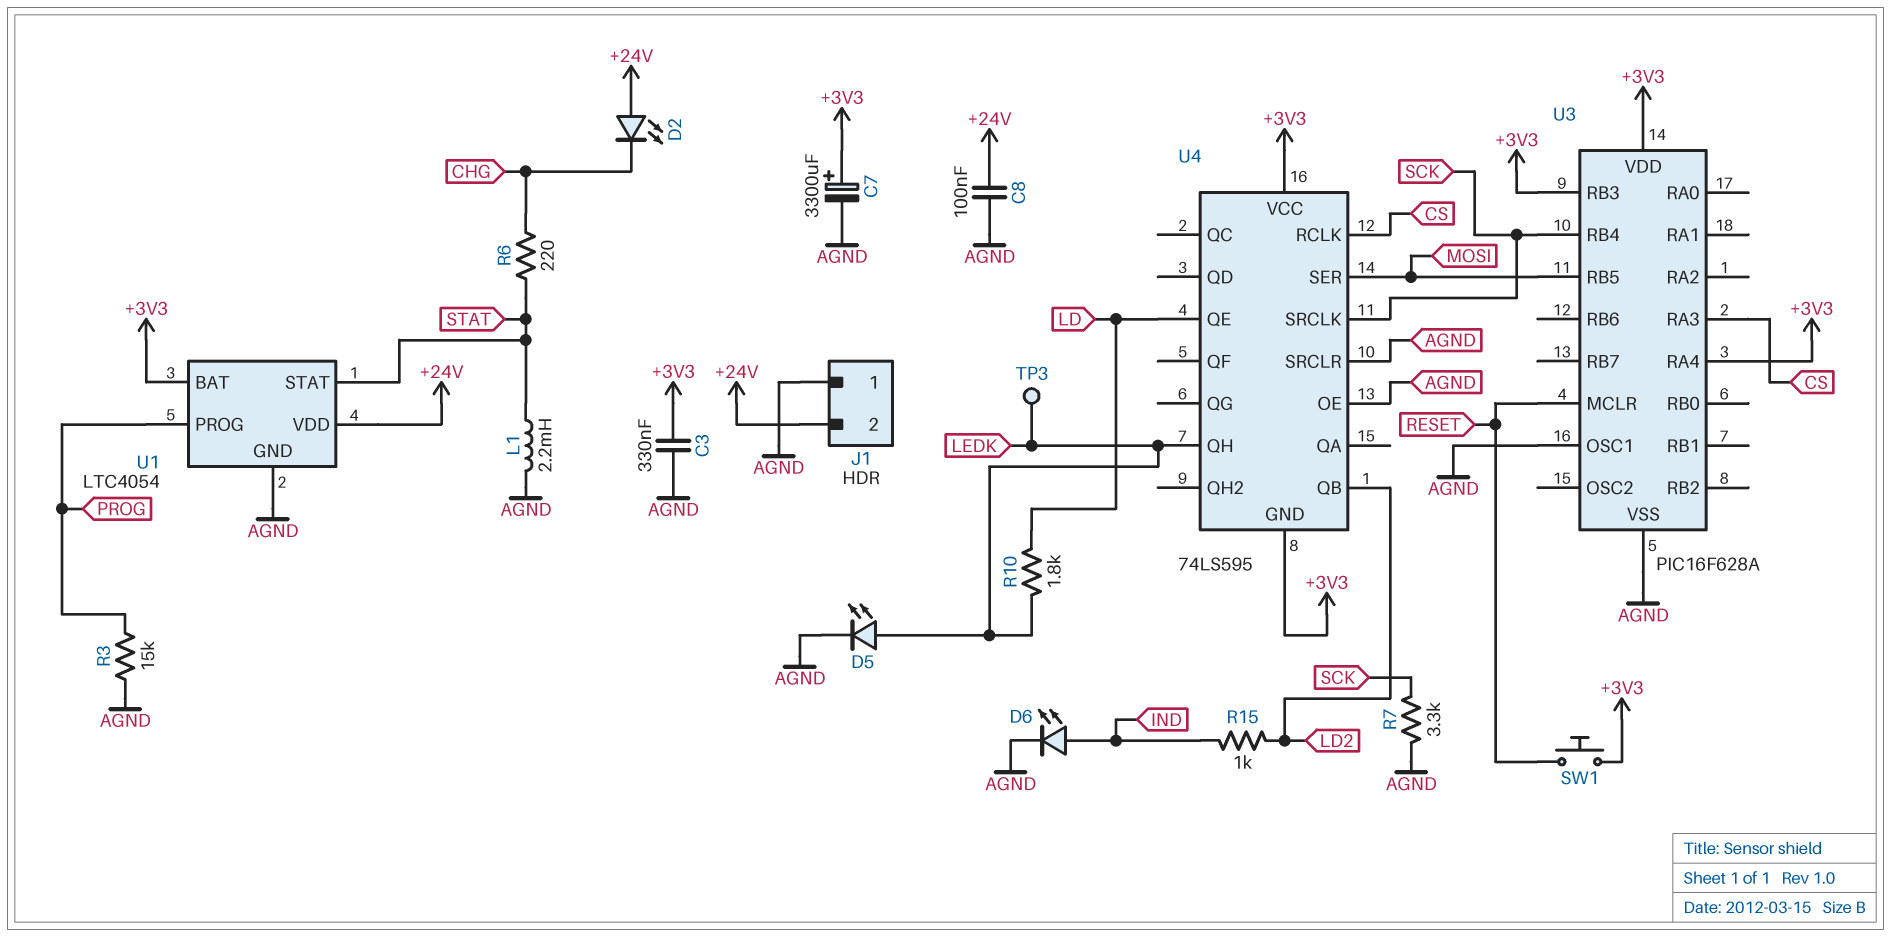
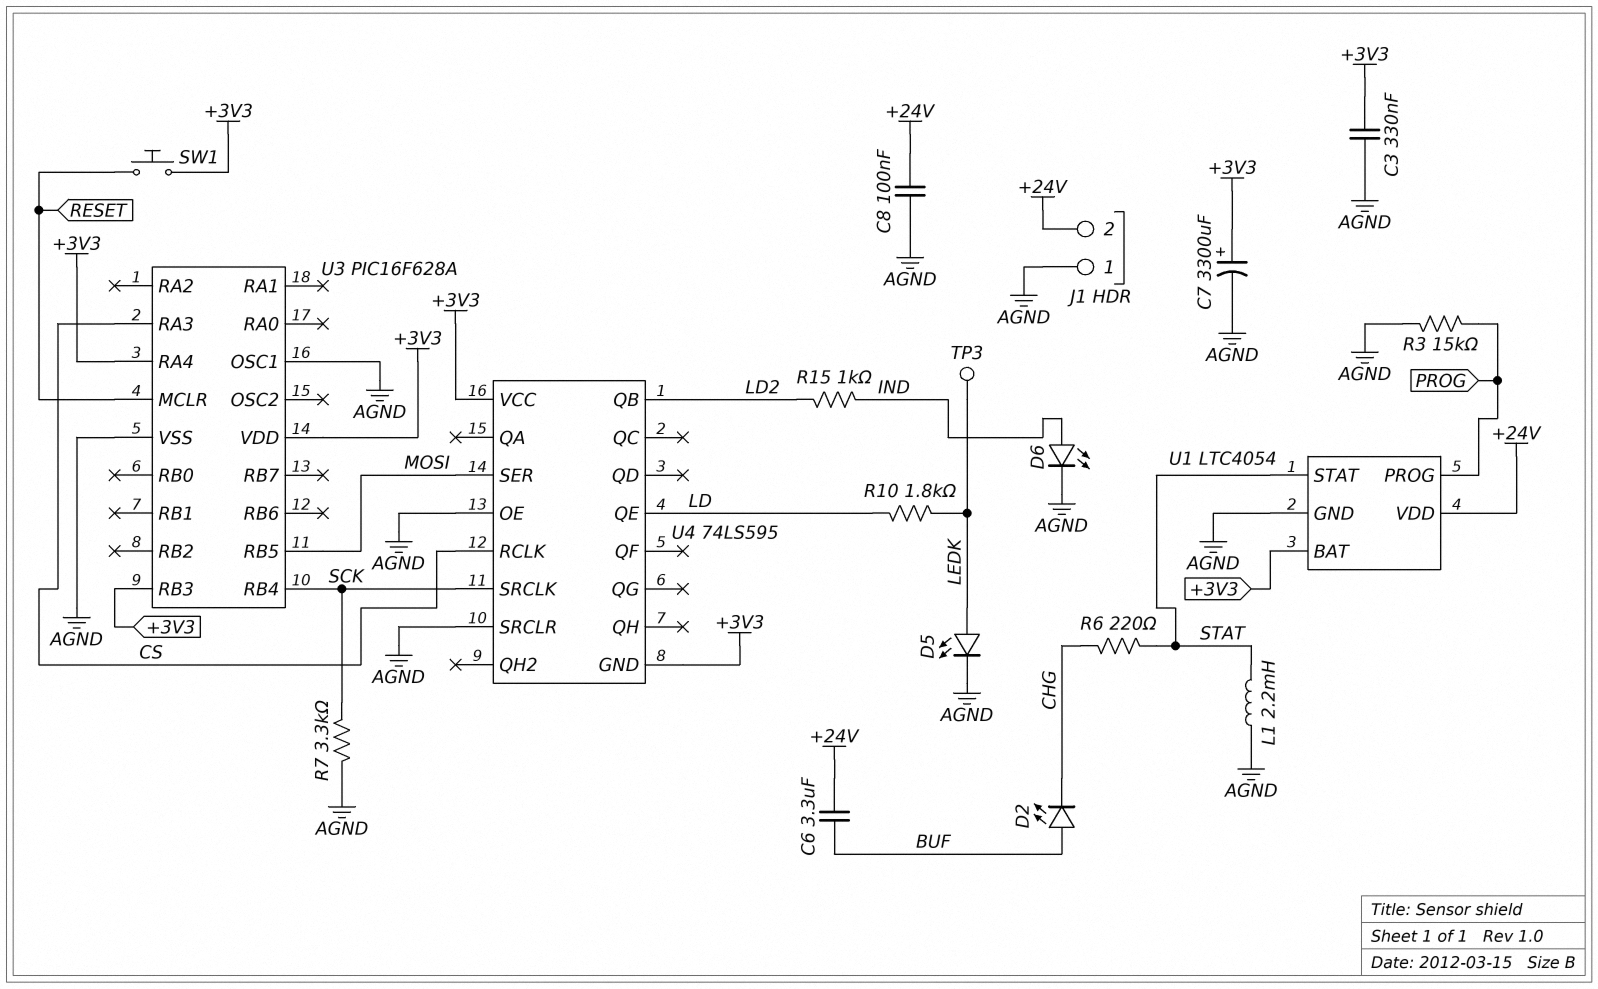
C6: none -> 3.3uF (+24V, BUF)
D2: LED (A +24V, K CHG) -> LED (A BUF, K CHG)
U4 pin QH: LEDK -> none

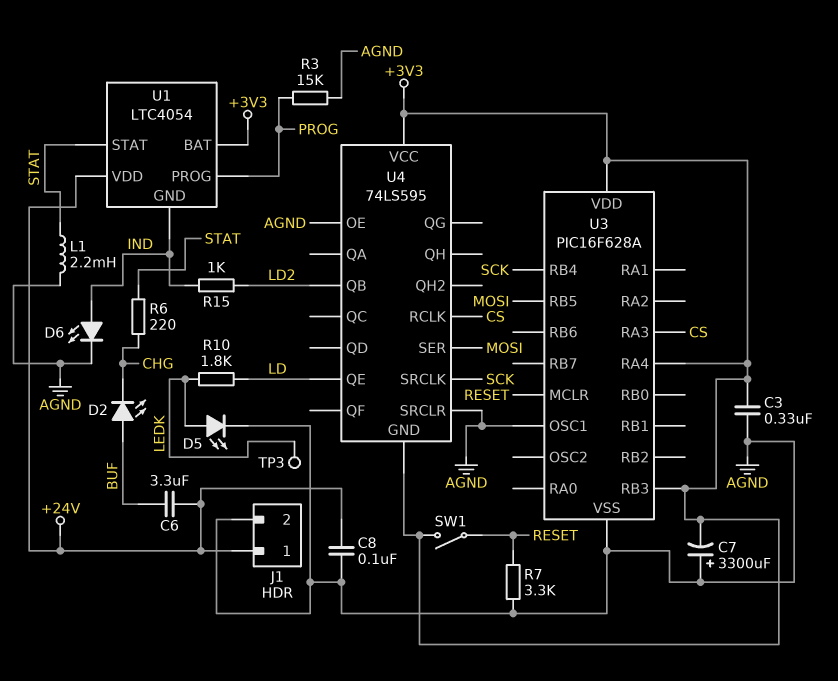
C7: 3300uF (plus +3V3, minus AGND) -> 3300uF (plus AGND, minus +3V3)
J1 pin 1: AGND -> +24V
J1 pin 2: +24V -> AGND
R7: 3.3k (AGND, SCK) -> 3.3k (AGND, RESET)
SW1: button (+3V3, RESET) -> switch (+3V3, RESET)
U1 pin GND: AGND -> IND

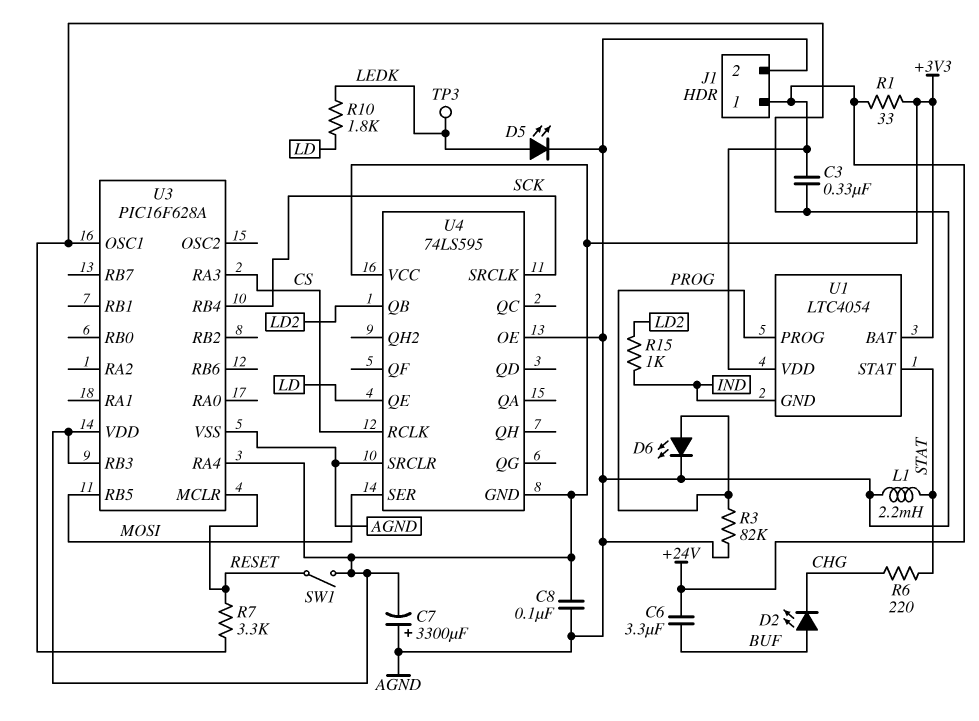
C3: 330nF (+3V3, AGND) -> 330nF (+24V, AGND)
C8: 100nF (+24V, AGND) -> 100nF (+3V3, AGND)
D6: LED (A IND, K AGND) -> LED (A PROG, K AGND)
R1: none -> 33 (+3V3, +24V)
R3: 15k (AGND, PROG) -> 82k (AGND, PROG)

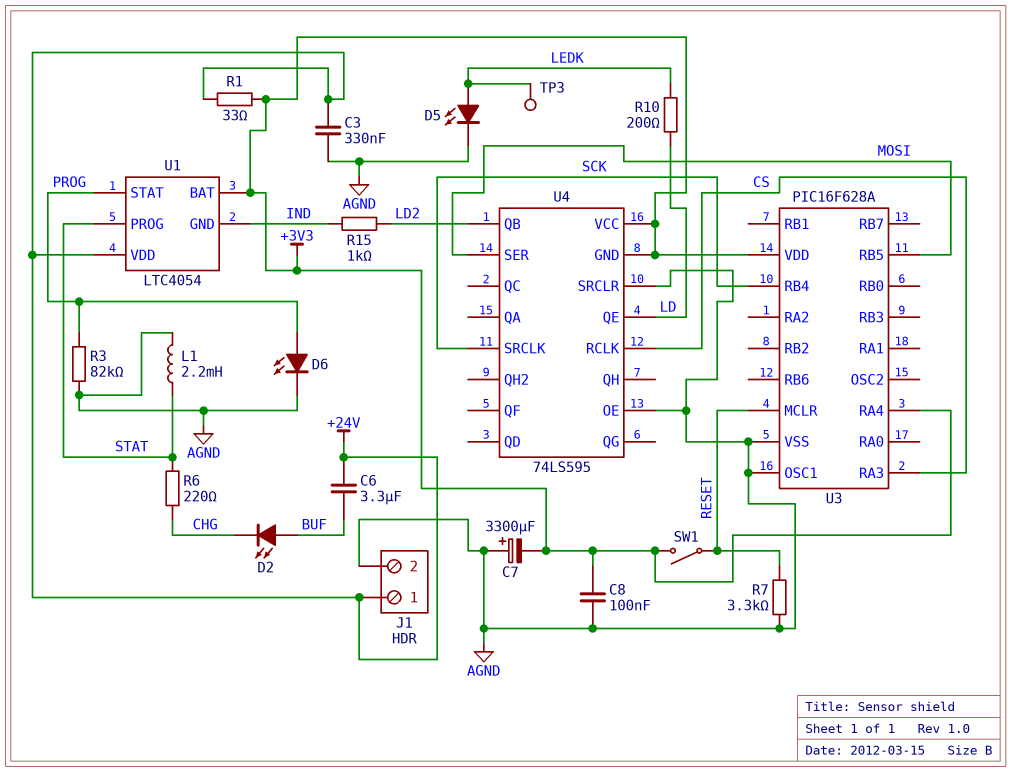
R10: 1.8k (LD, LEDK) -> 200 (LD, LEDK)
U1 pin PROG: PROG -> STAT
U1 pin STAT: STAT -> PROG
U3 pin RB3: +3V3 -> none

